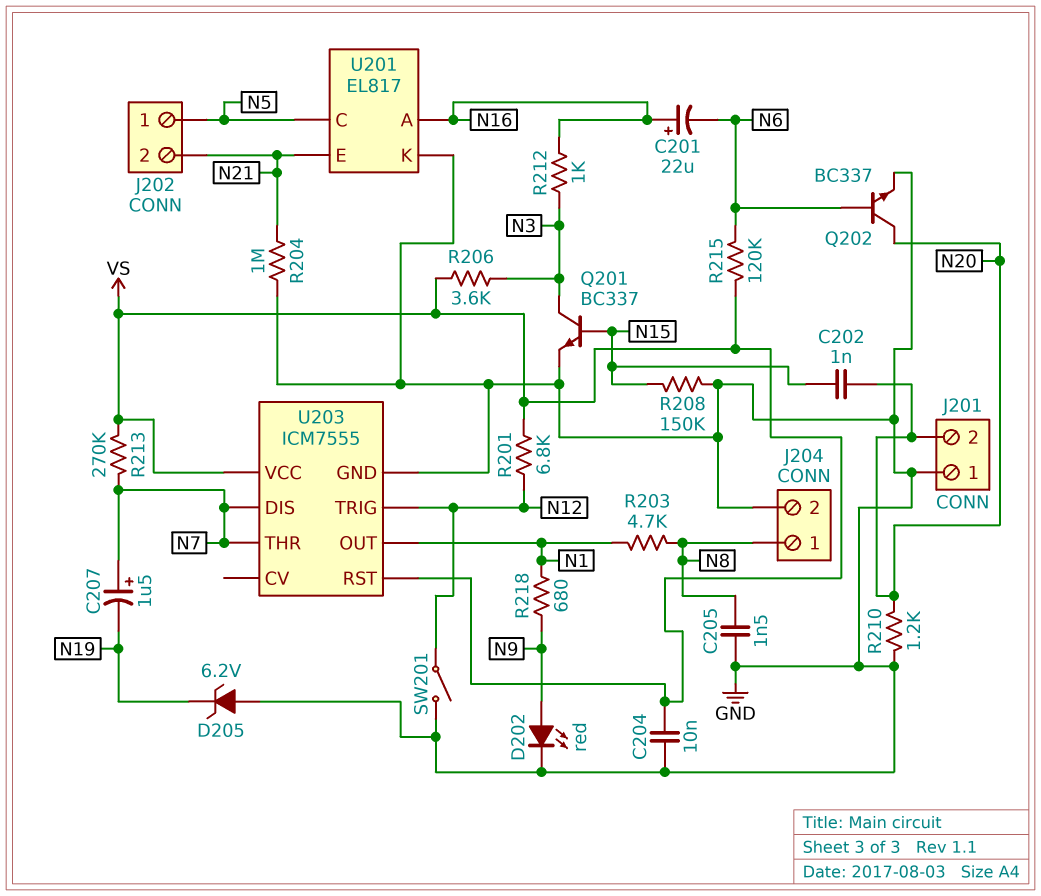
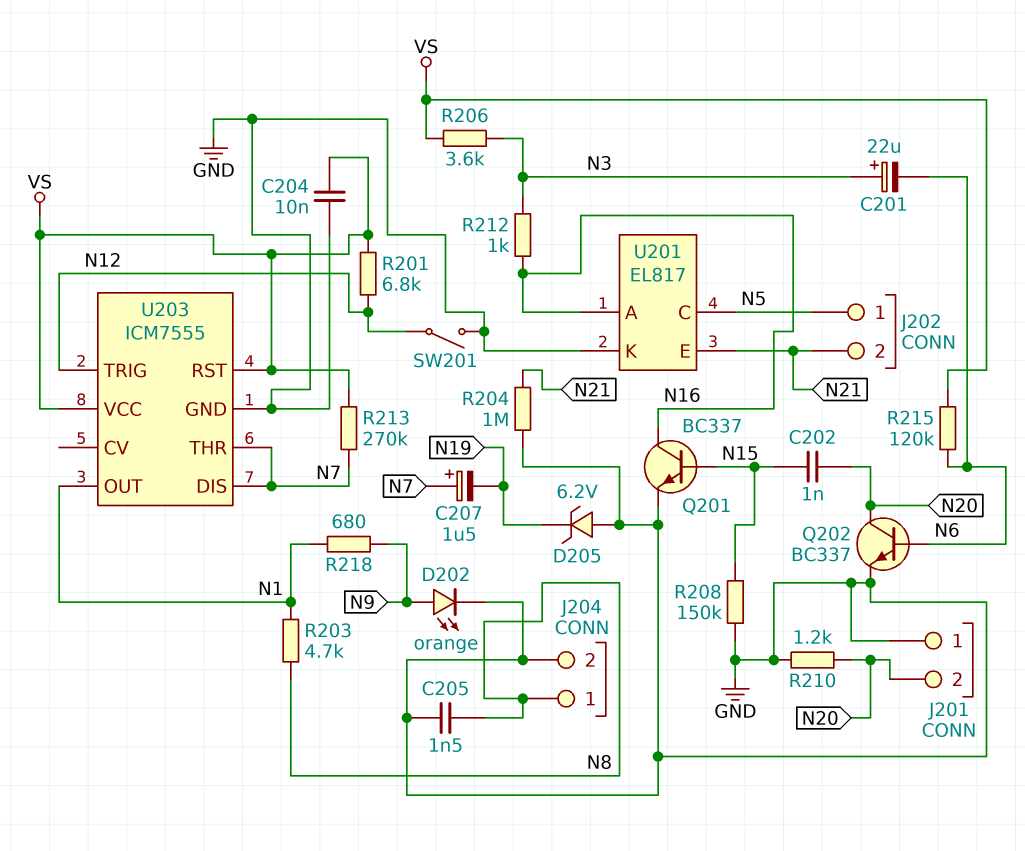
C201: 22uF (plus N16, minus N6) -> 22uF (plus N3, minus N6)
D202: LED red (A N9, K GND) -> LED orange (A N9, K GND)
Q201: NPN BC337 (B N15, C N3, E GND) -> NPN BC337 (B N15, C N16, E GND)

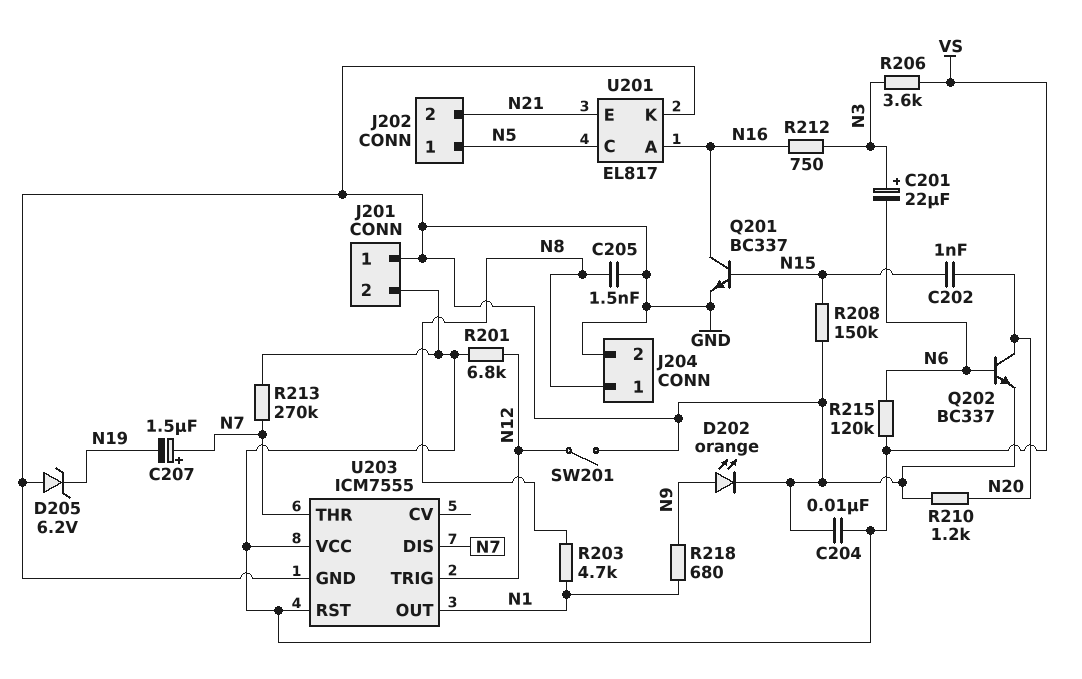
J201 pin 2: N20 -> VS
R204: 1M (GND, N21) -> none
R212: 1k (N3, N16) -> 750 (N3, N16)

